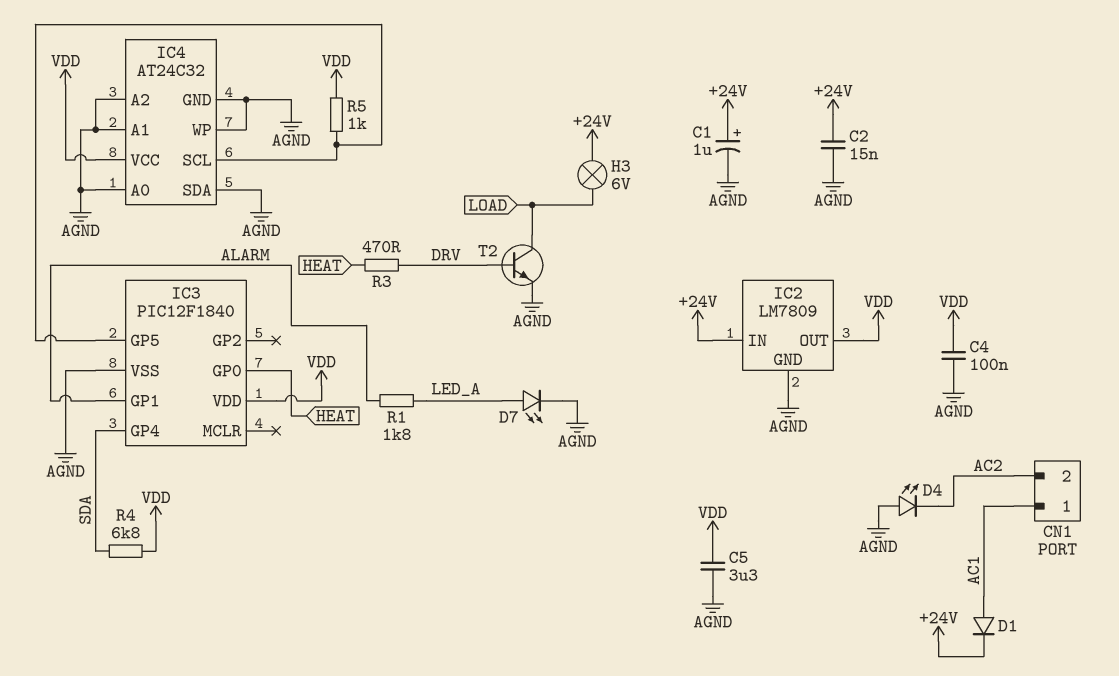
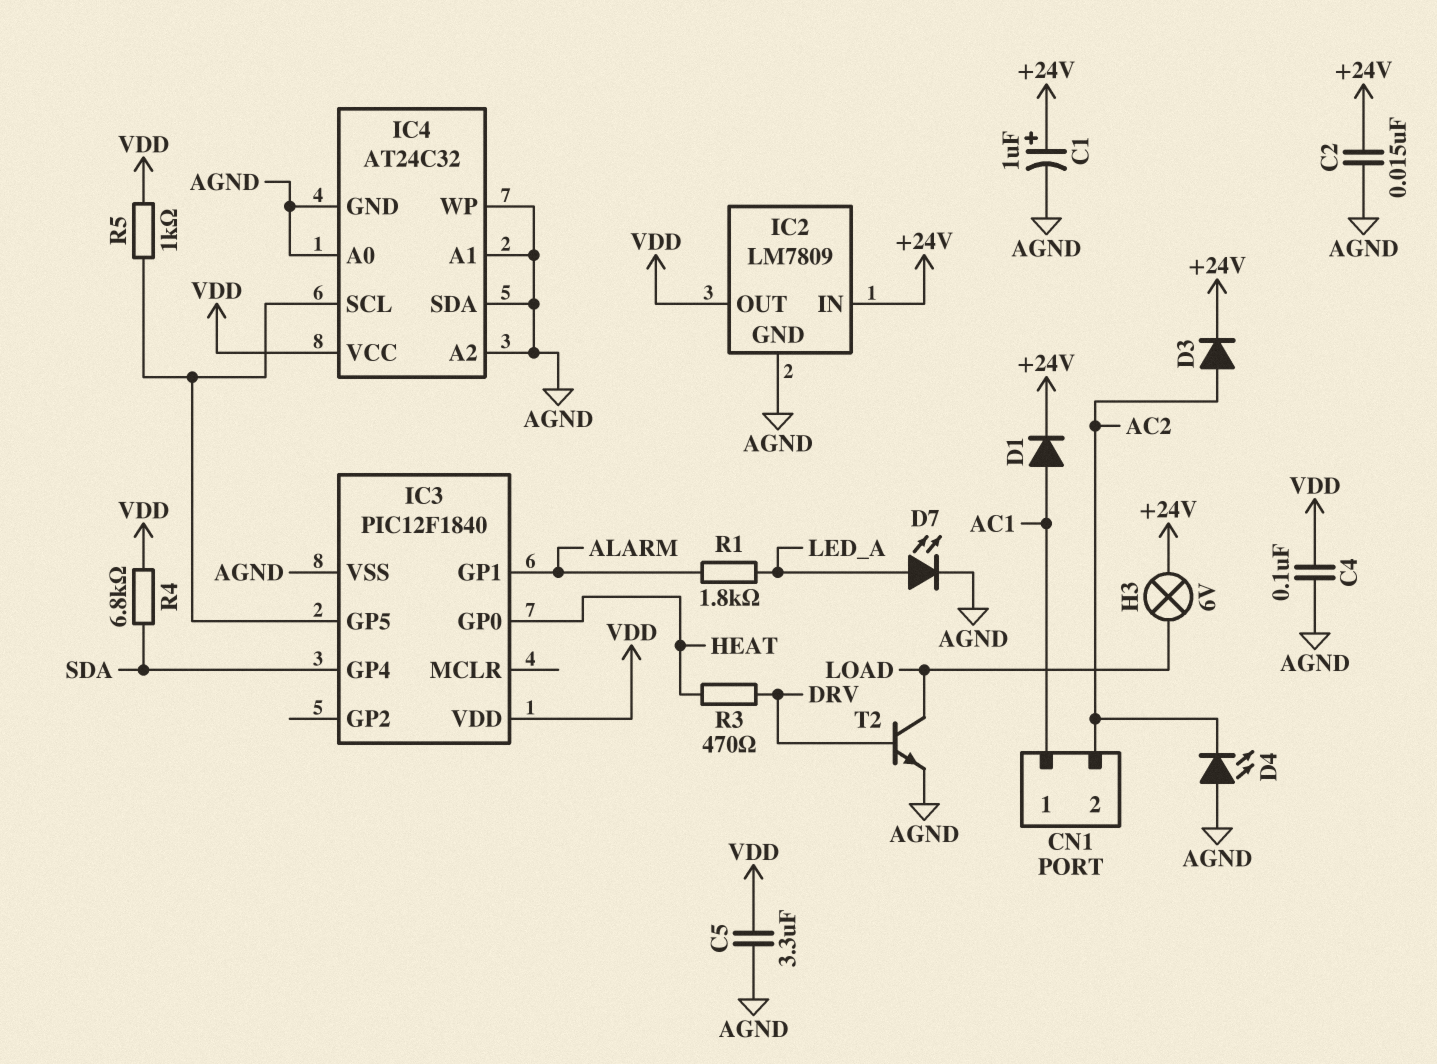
D3: none -> diode (A AC2, K +24V)

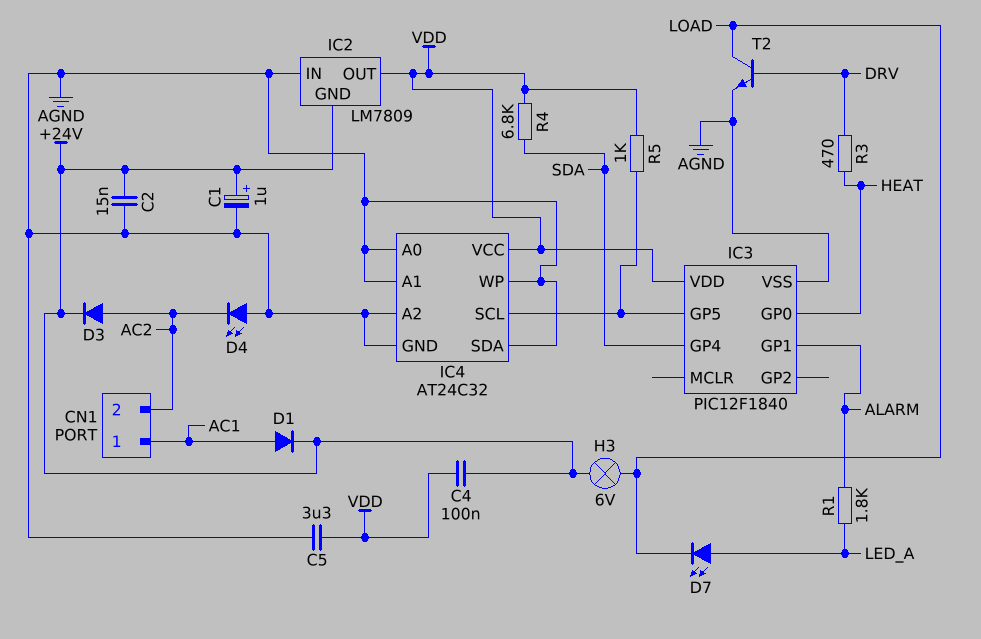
C4: 100nF (AGND, VDD) -> 100nF (+24V, VDD)
D7: LED (A LED_A, K AGND) -> LED (A LED_A, K LOAD)
IC2 pin GND: AGND -> +24V
IC2 pin IN: +24V -> AGND

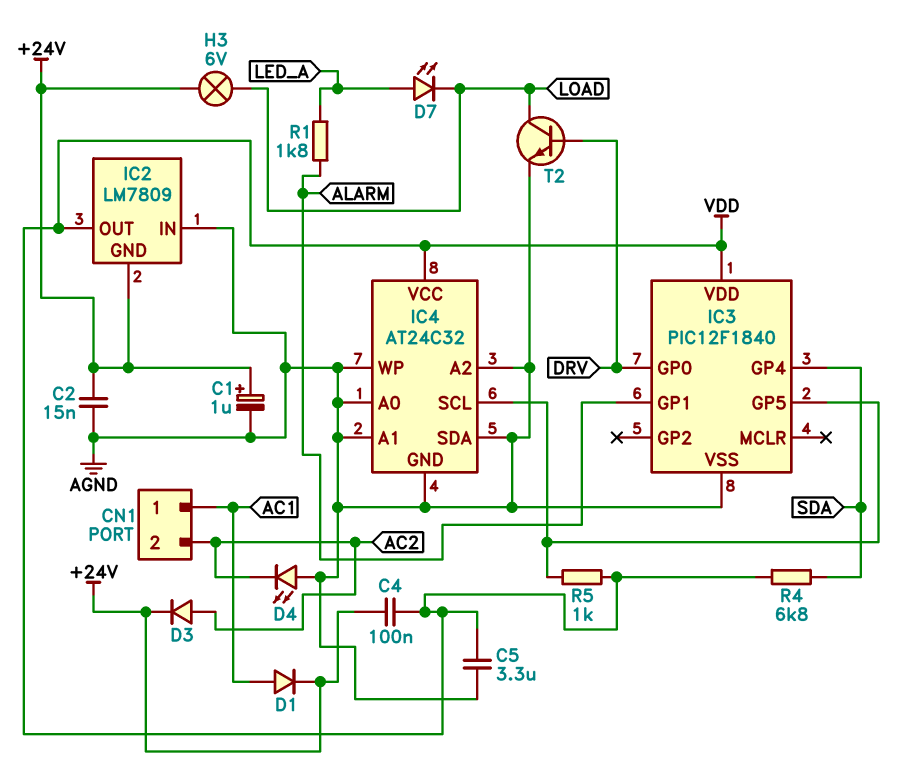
IC3 pin GP0: HEAT -> DRV
R3: 470 (DRV, HEAT) -> none

